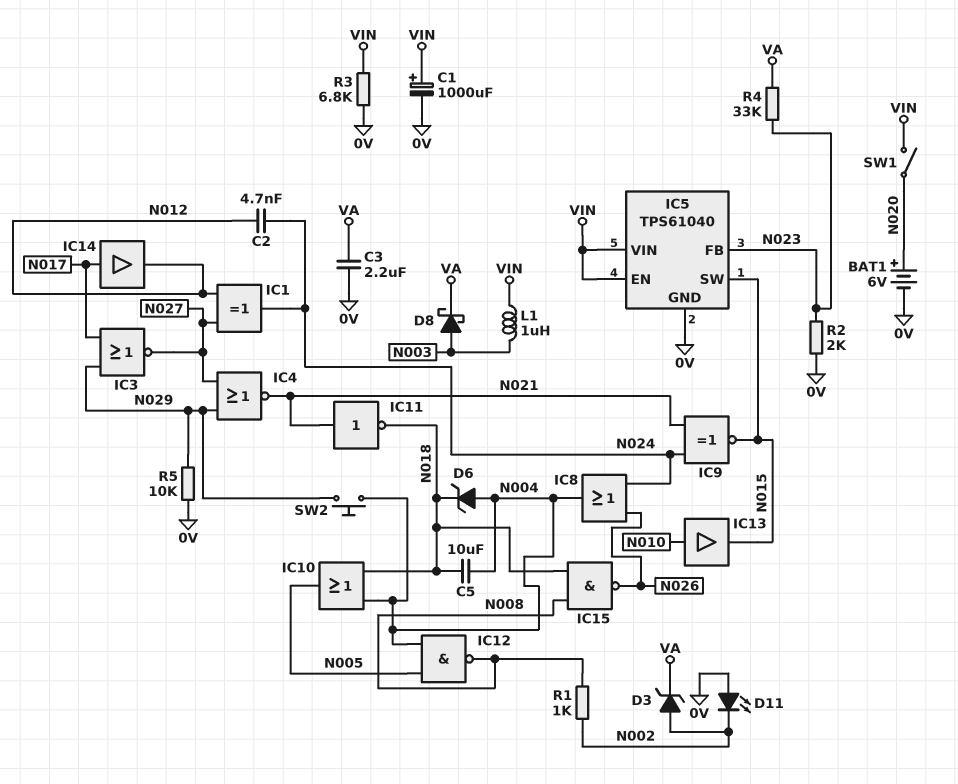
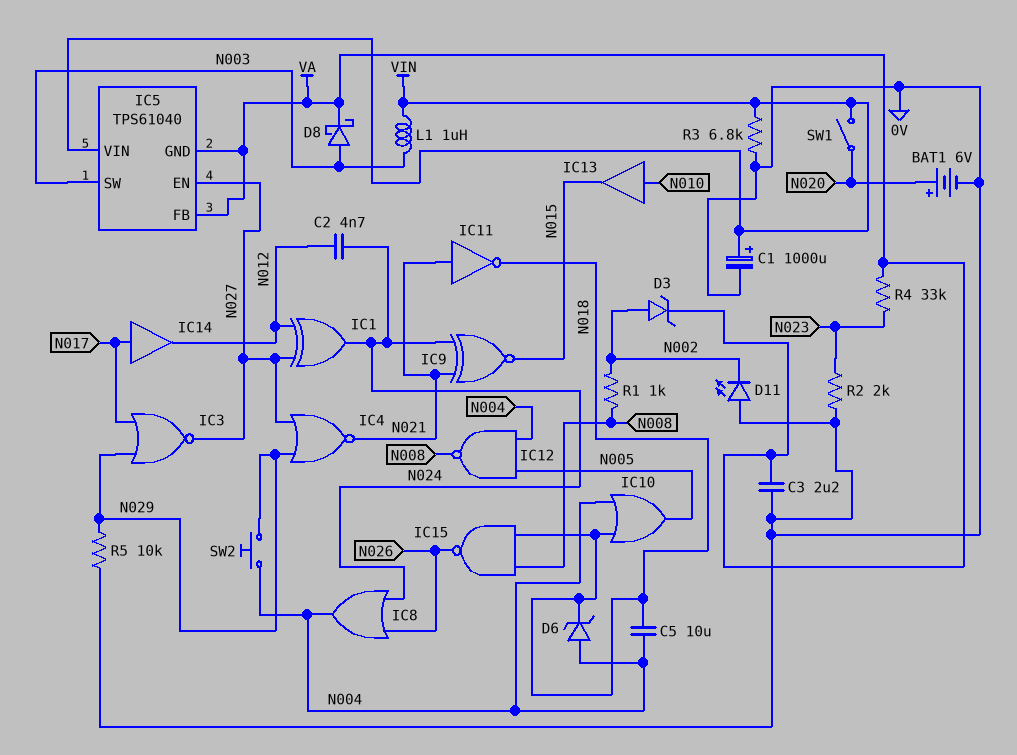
IC5 pin EN: VIN -> N027
IC5 pin FB: N023 -> VA
IC5 pin GND: 0V -> VA
IC5 pin SW: N015 -> N003

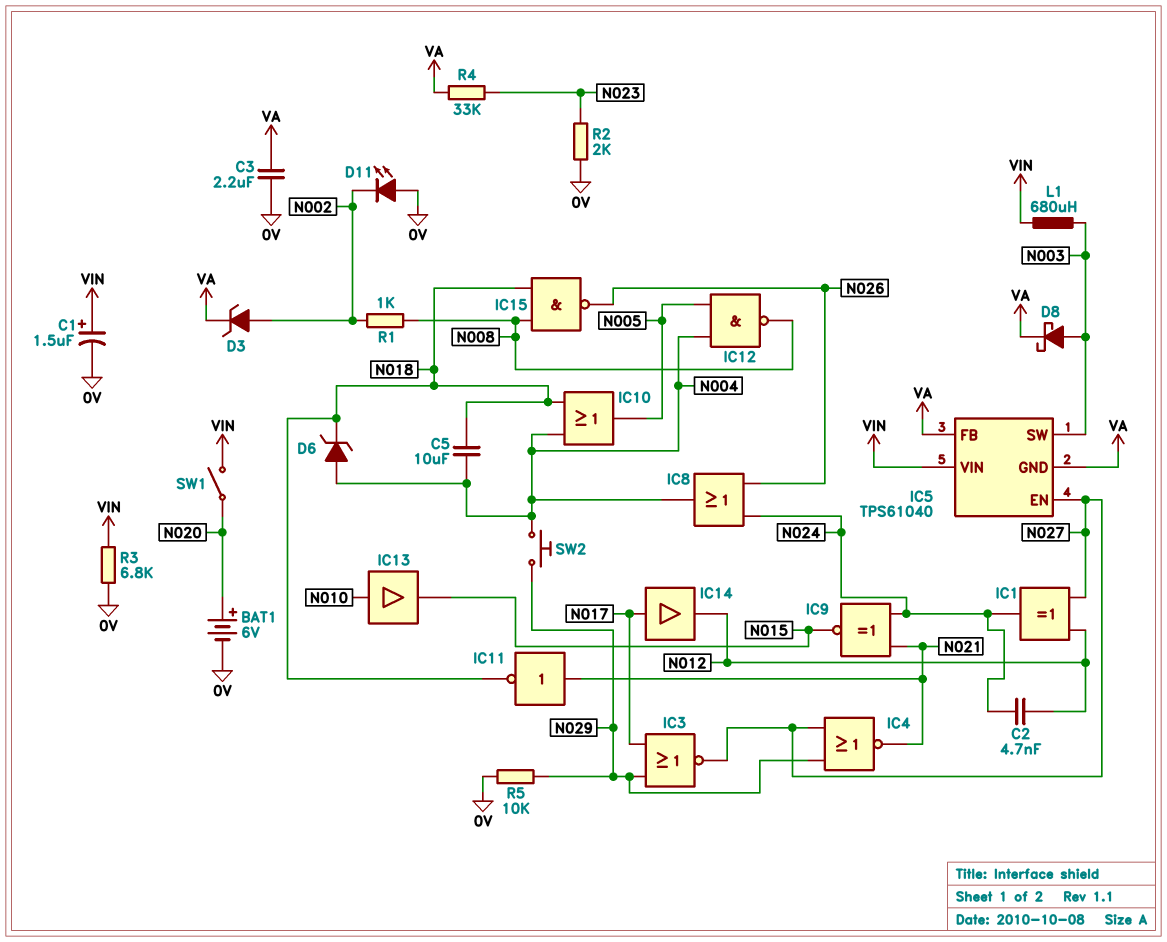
C1: 1000uF (plus VIN, minus 0V) -> 1.5uF (plus VIN, minus 0V)
L1: 1uH (N003, VIN) -> 680uH (N003, VIN)

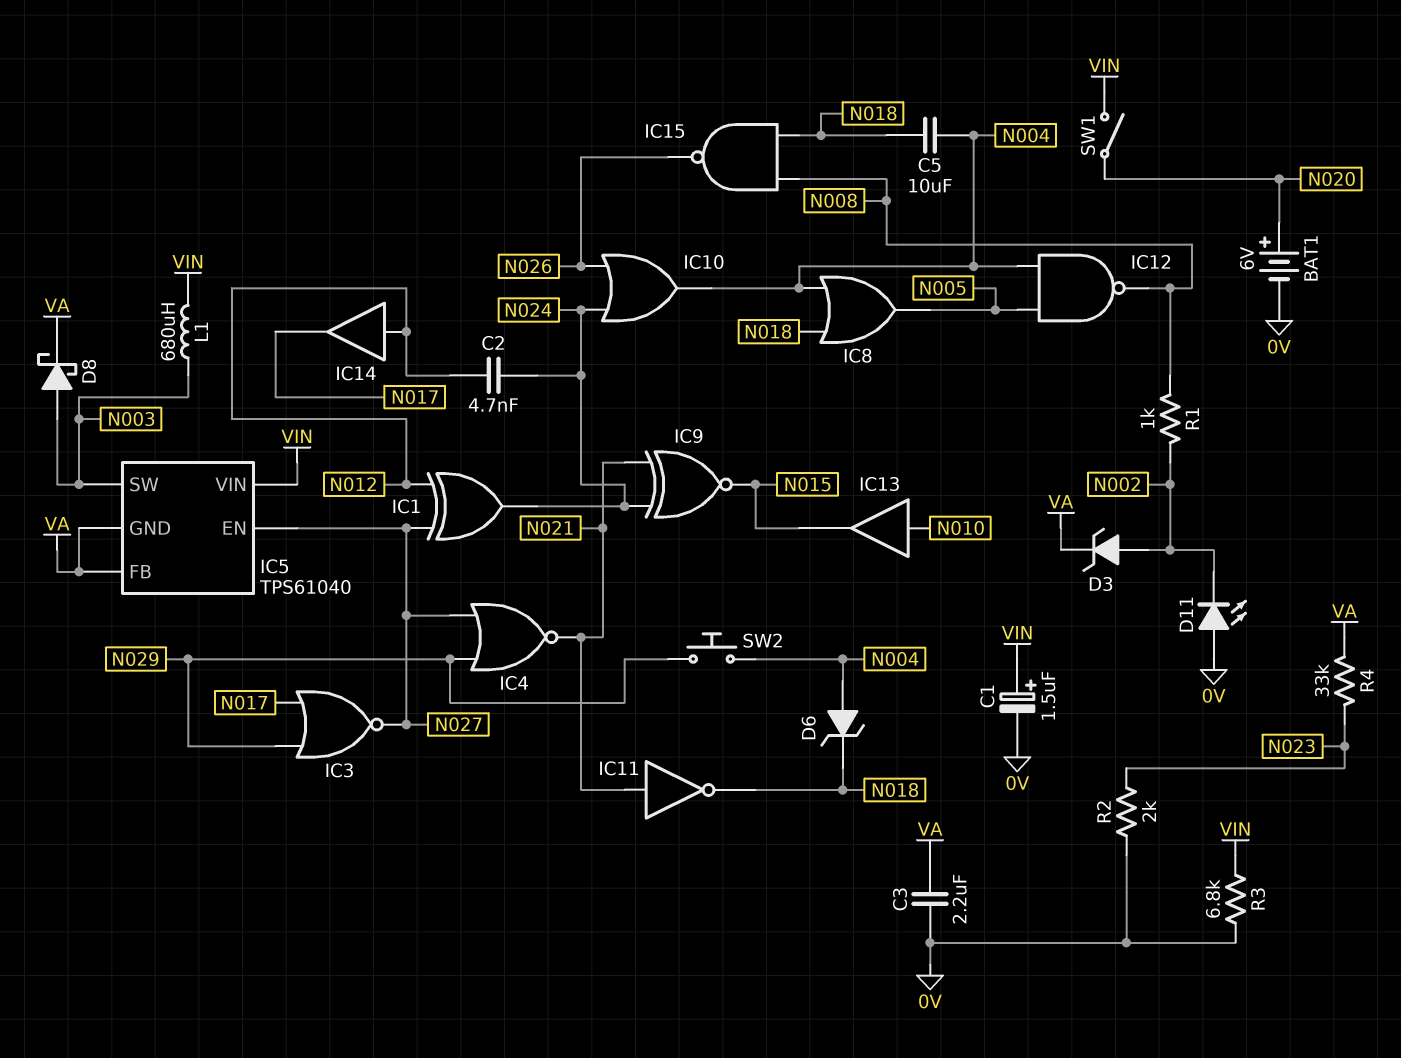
IC8: OR (in N024, in N026, out N004) -> OR (in N004, in N018, out N005)
IC10: OR (in N004, in N018, out N005) -> OR (in N024, in N026, out N004)
IC14: buffer (in N017, out N012) -> buffer (in N012, out N017)
R5: 10k (0V, N029) -> none

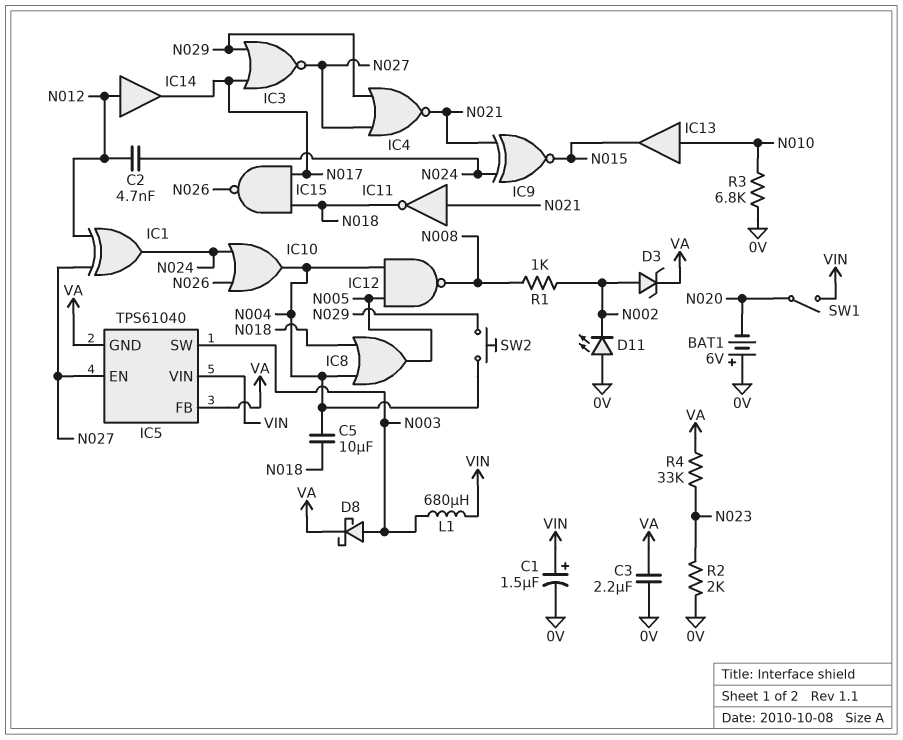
BAT1: 6V (plus N020, minus 0V) -> 6V (plus 0V, minus N020)
D6: zener (A N004, K N018) -> none
IC15: NAND (in N008, in N018, out N026) -> NAND (in N017, in N018, out N026)
R3: 6.8k (0V, VIN) -> 6.8k (0V, N010)

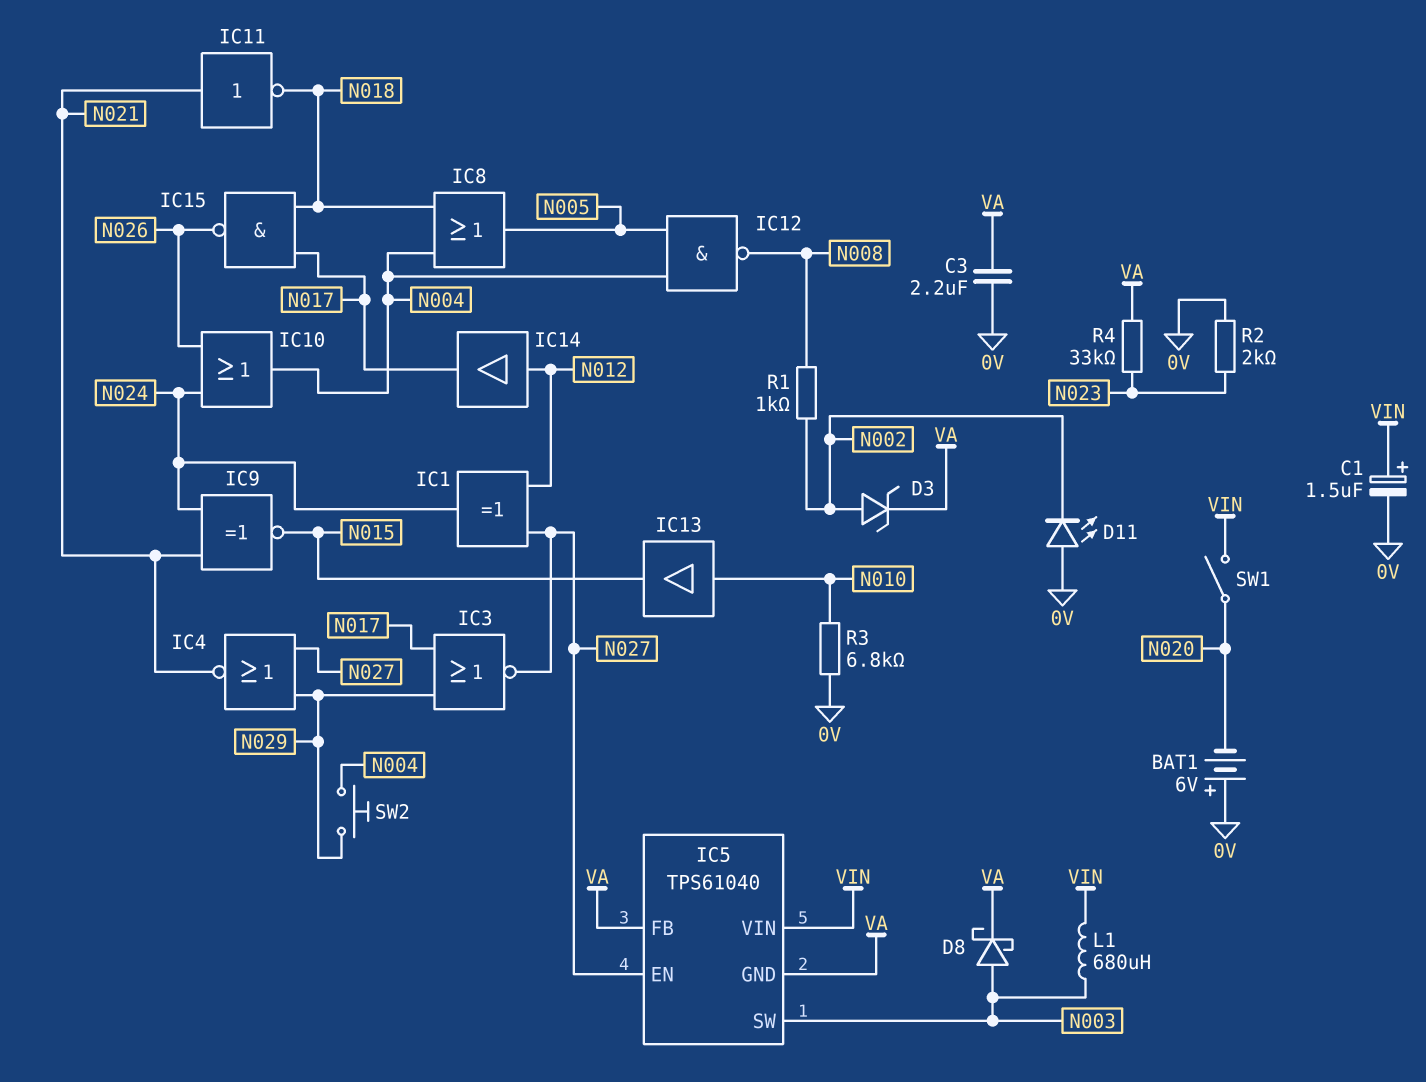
C2: 4.7nF (N012, N024) -> none
C5: 10uF (N004, N018) -> none

